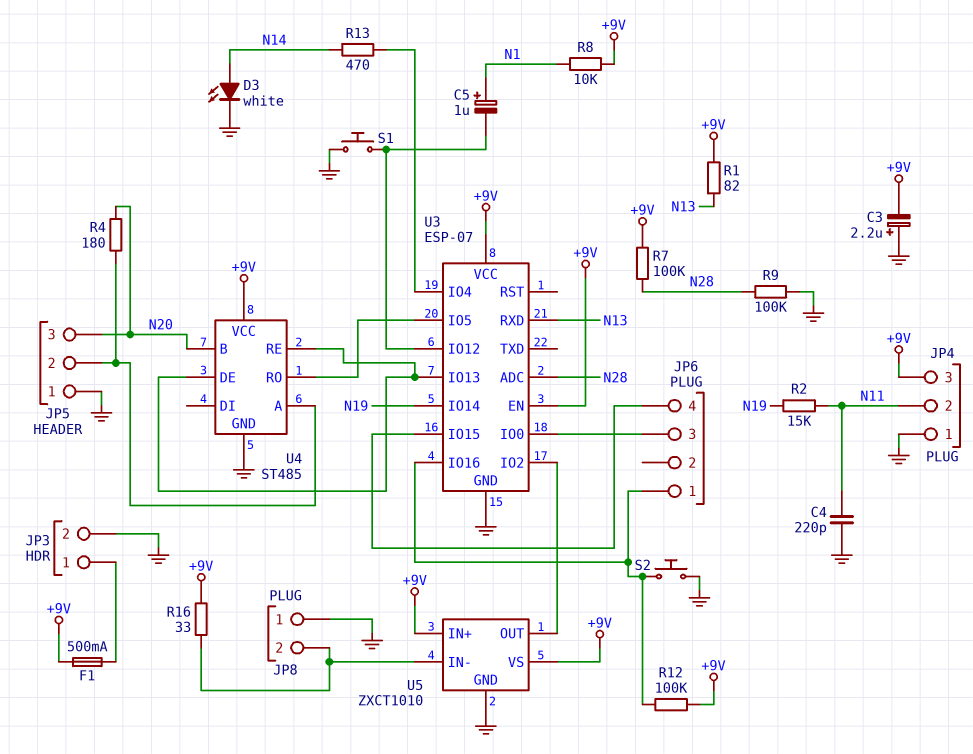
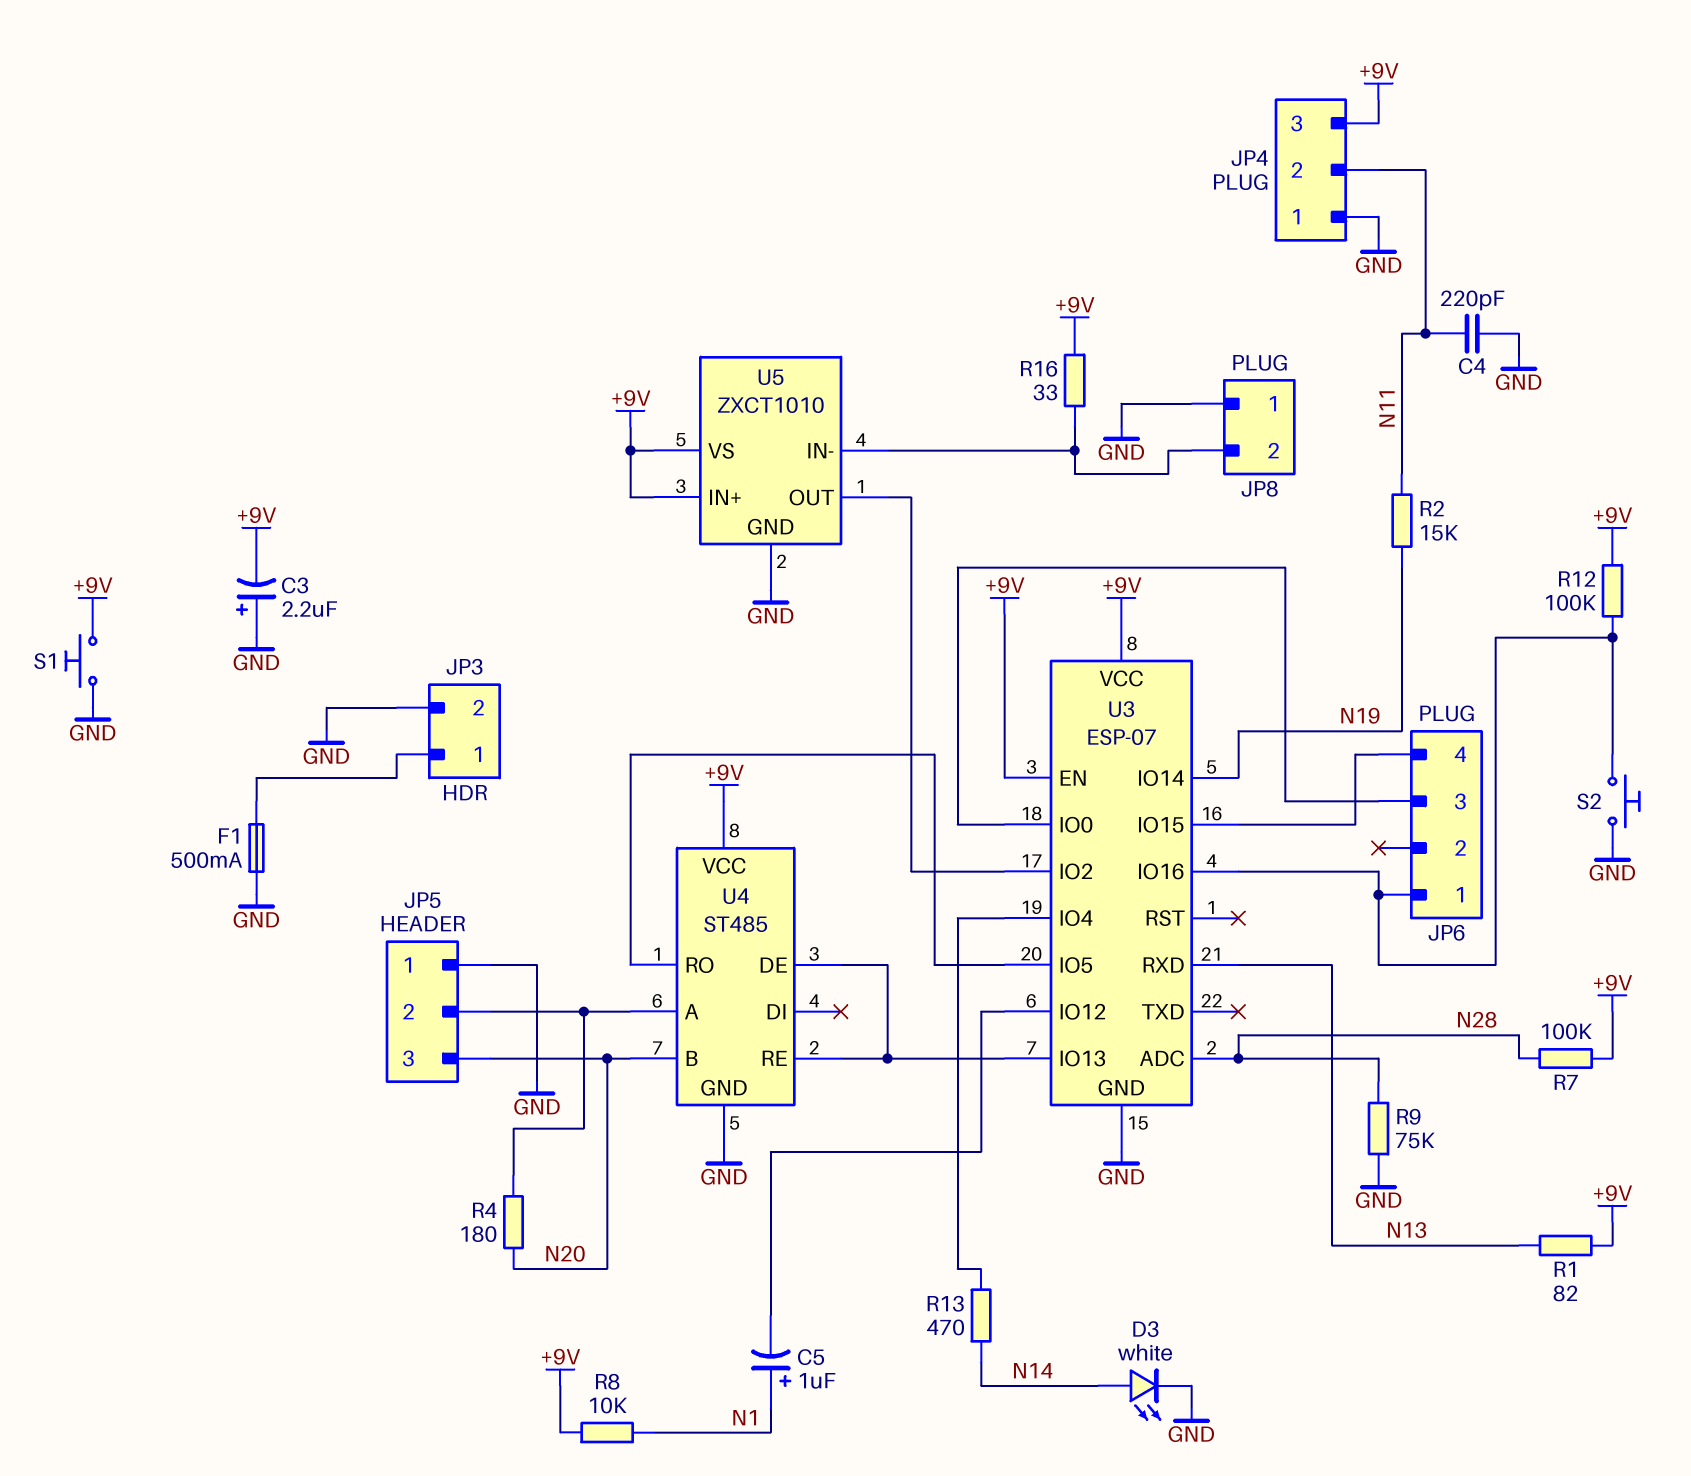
F1: 500mA (+9V, JP3/1) -> 500mA (GND, JP3/1)
R9: 100k (GND, N28) -> 75k (GND, N28)
S1: button (GND, U3/IO12) -> button (+9V, GND)

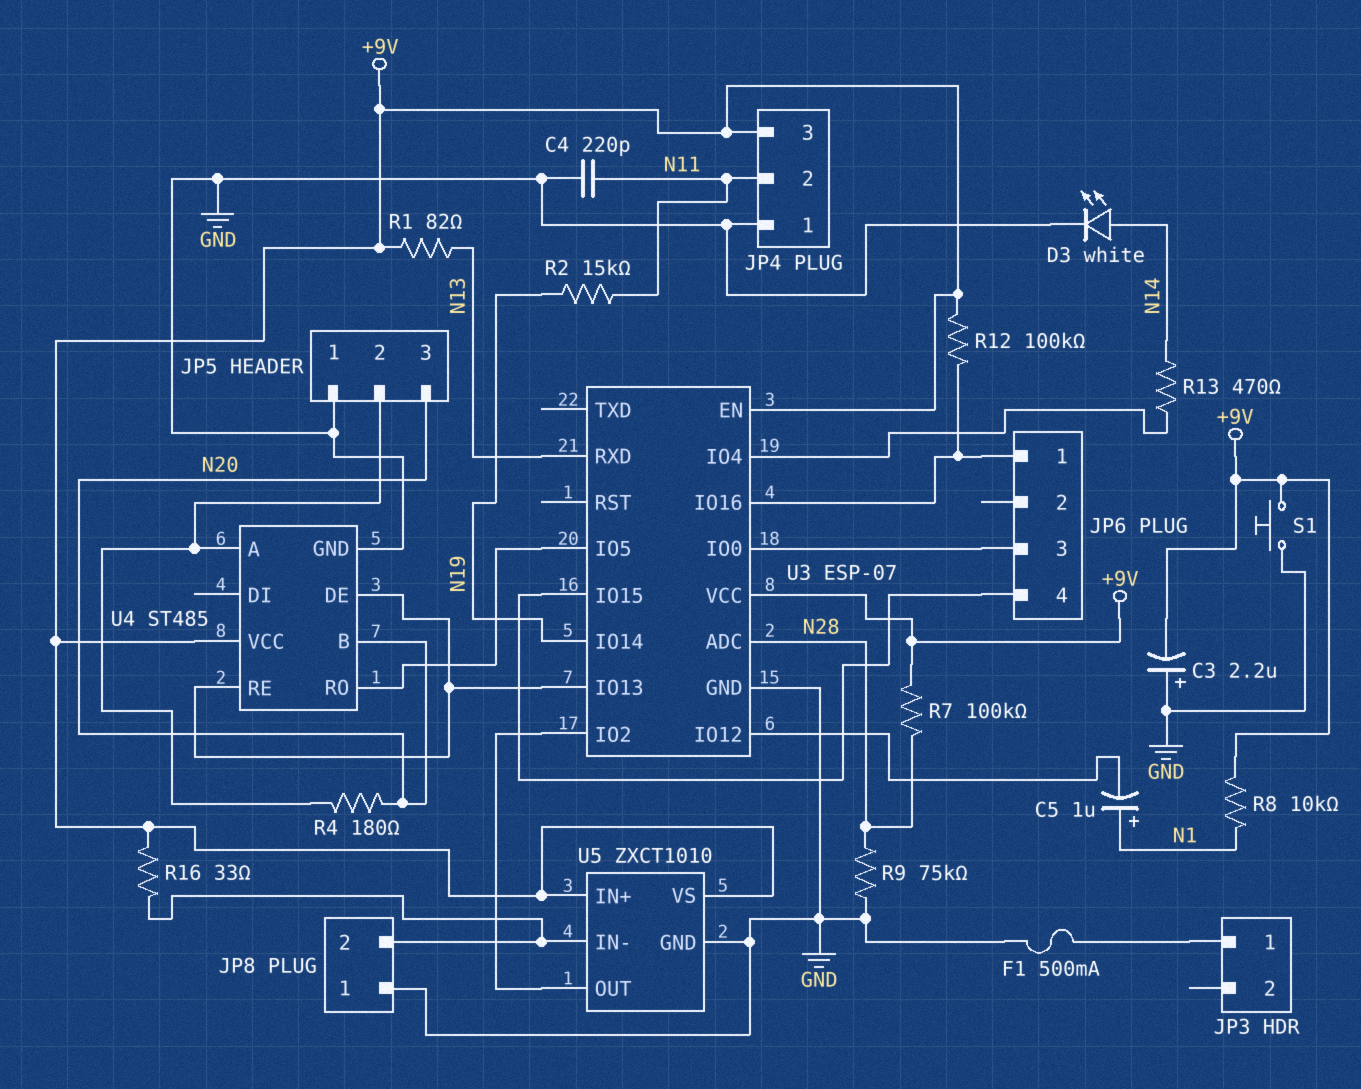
JP3 pin 2: GND -> none
S2: button (GND, JP6/1) -> none

